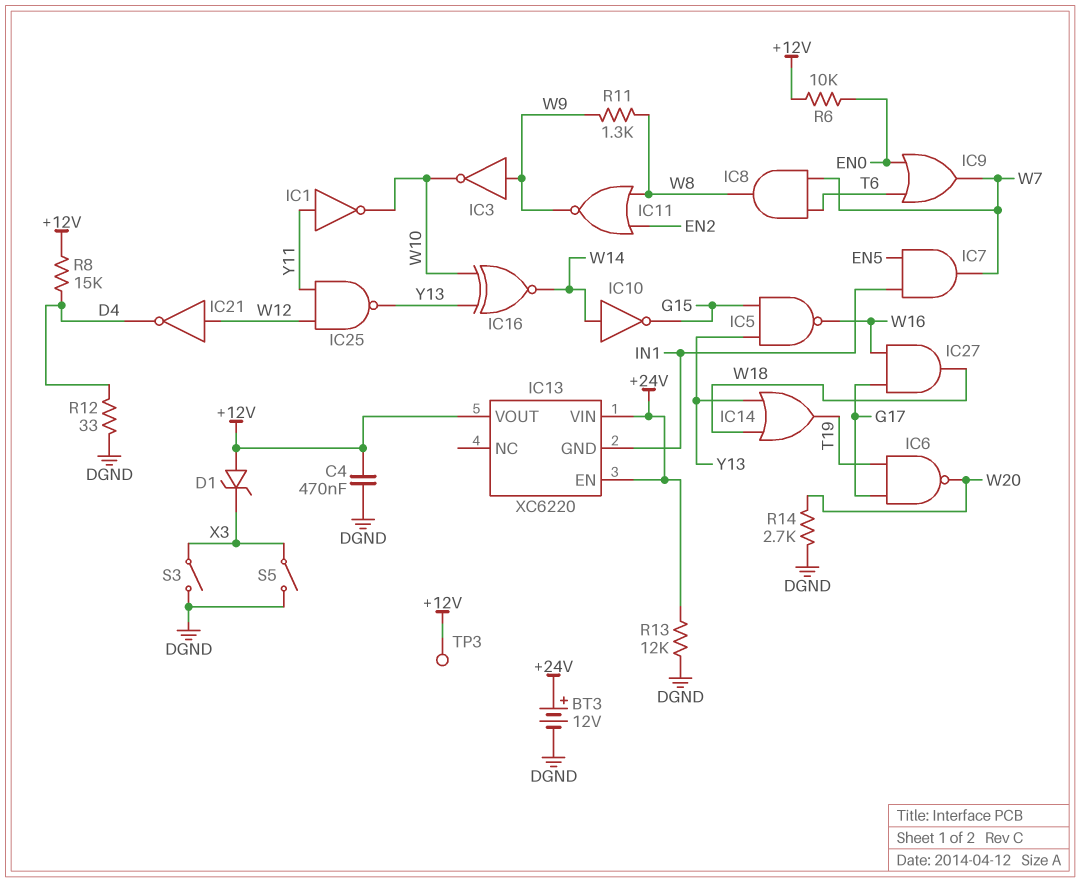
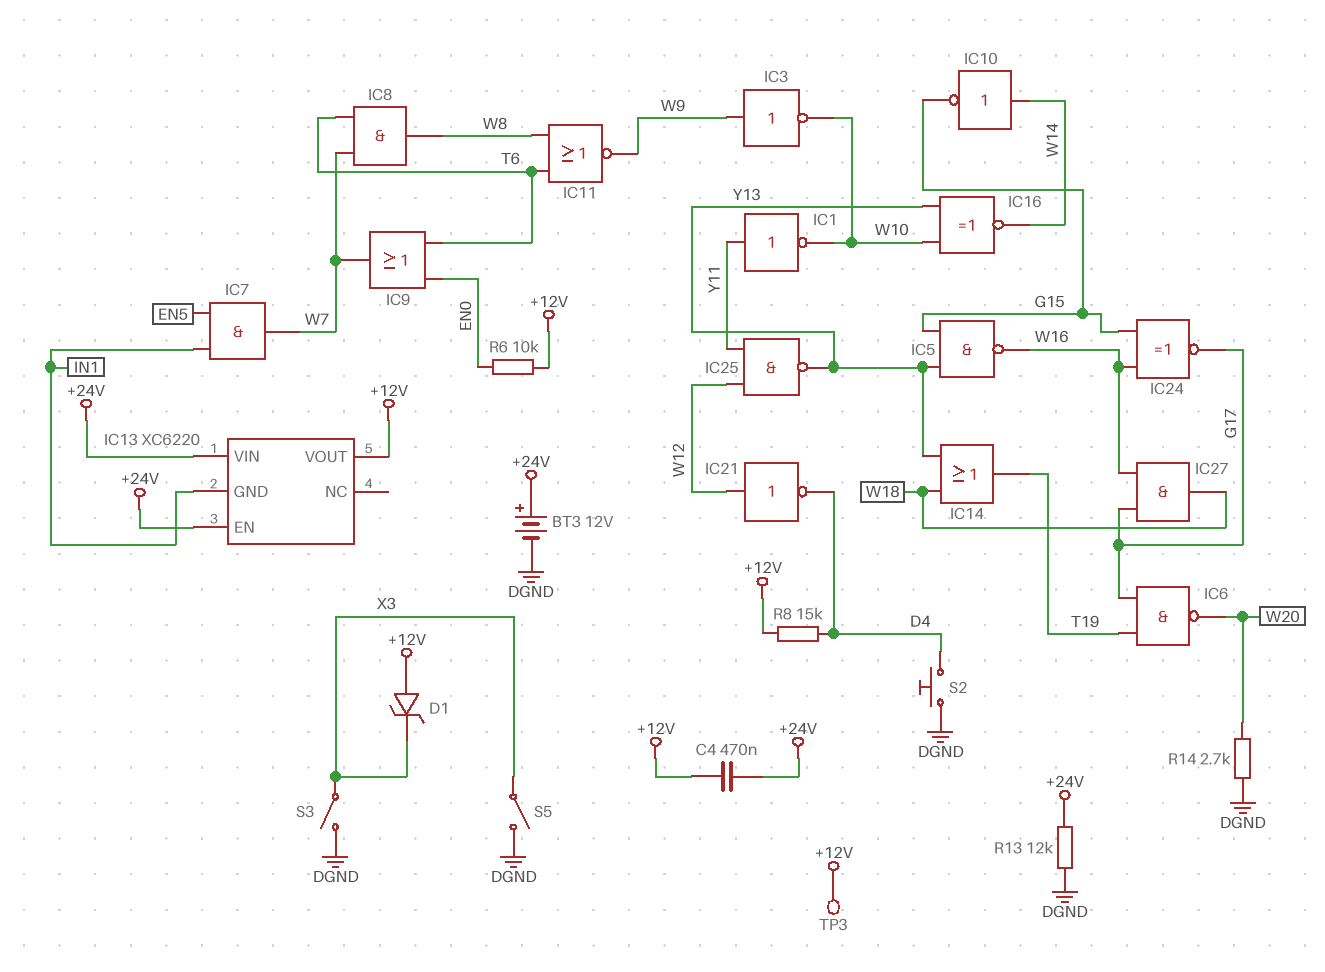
C4: 470nF (+12V, DGND) -> 470nF (+12V, +24V)
IC11: NOR (in EN2, in W8, out W9) -> NOR (in T6, in W8, out W9)
IC24: none -> XNOR (in G15, in W16, out G17)
R11: 1.3k (W8, W9) -> none
R12: 33 (D4, DGND) -> none
S2: none -> button (D4, DGND)

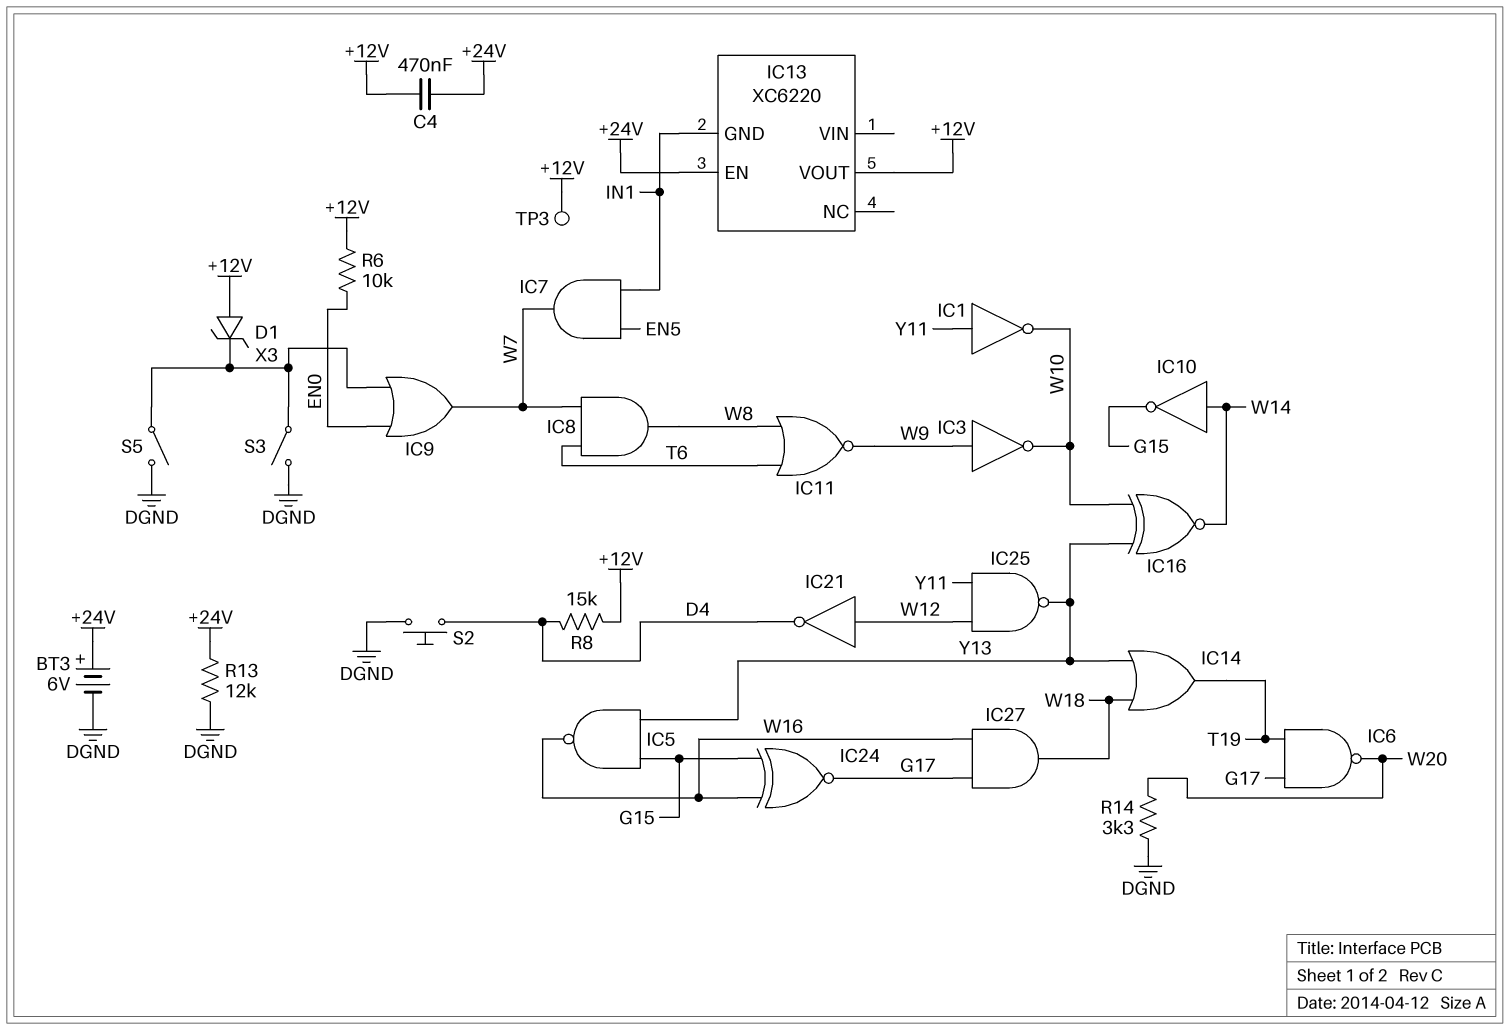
BT3: 12V (plus +24V, minus DGND) -> 6V (plus +24V, minus DGND)
IC9: OR (in EN0, in T6, out W7) -> OR (in EN0, in X3, out W7)
IC13 pin VIN: +24V -> none
R14: 2.7k (DGND, W20) -> 3.3k (DGND, W20)

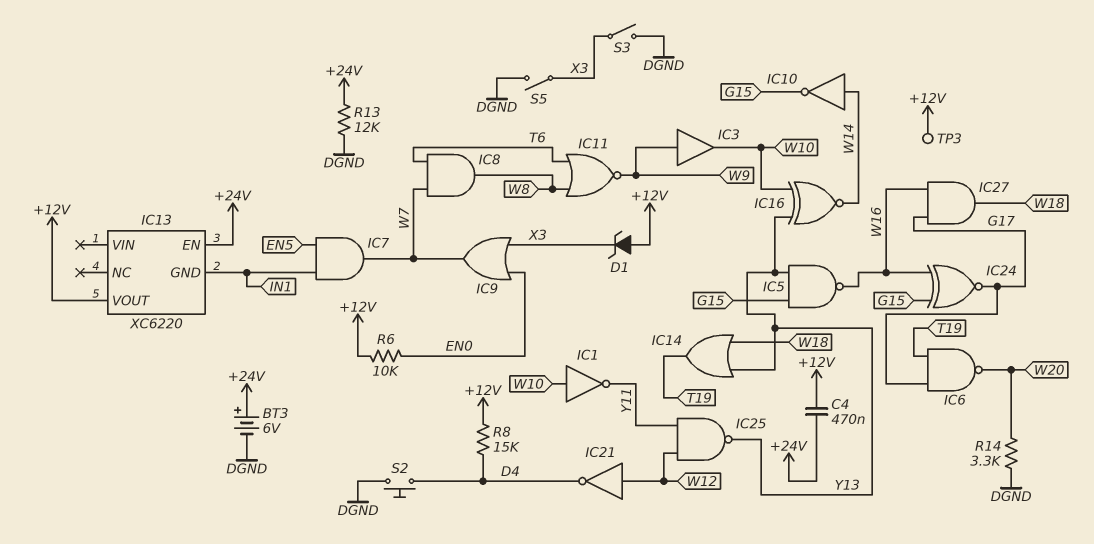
IC1: NOT (in Y11, out W10) -> NOT (in W10, out Y11)
IC3: NOT (in W9, out W10) -> buffer (in W9, out W10)

